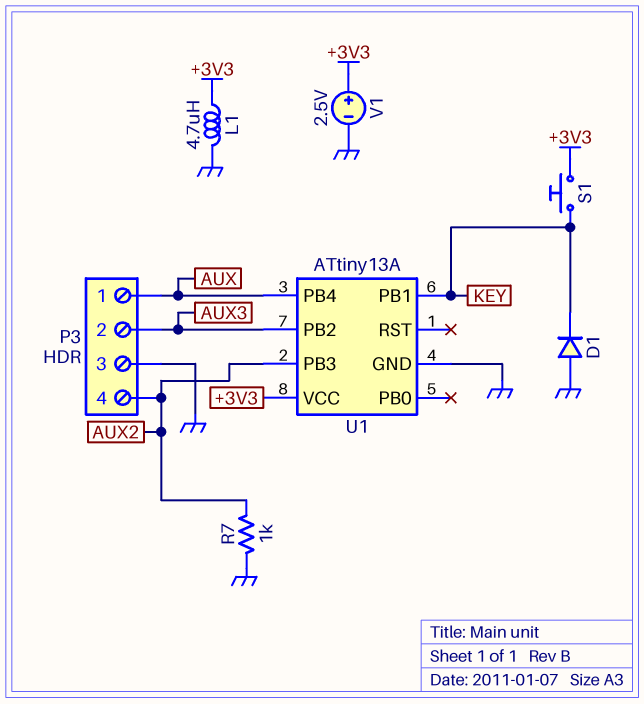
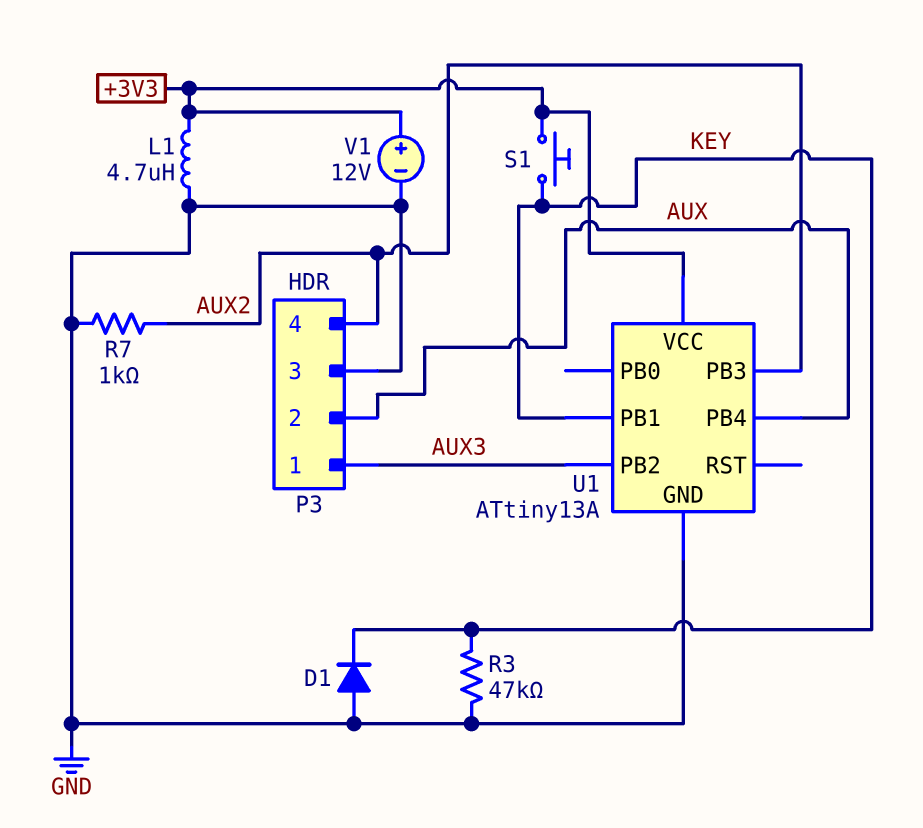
P3 pin 1: AUX -> AUX3
P3 pin 2: AUX3 -> AUX
R3: none -> 47k (GND, KEY)
V1: 2.5V (plus +3V3, minus GND) -> 12V (plus +3V3, minus GND)

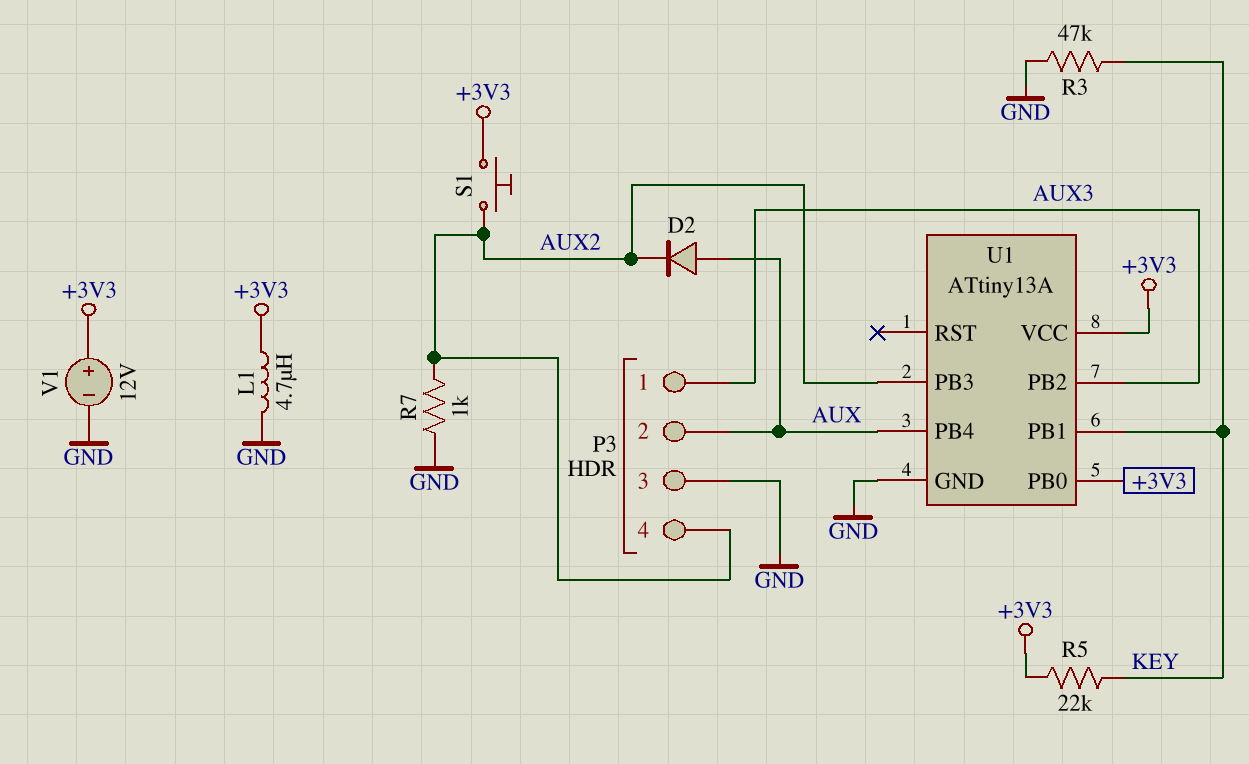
D1: diode (A GND, K KEY) -> none
D2: none -> diode (A AUX, K AUX2)
R5: none -> 22k (+3V3, KEY)
S1: button (+3V3, KEY) -> button (+3V3, AUX2)
U1 pin PB0: none -> +3V3

